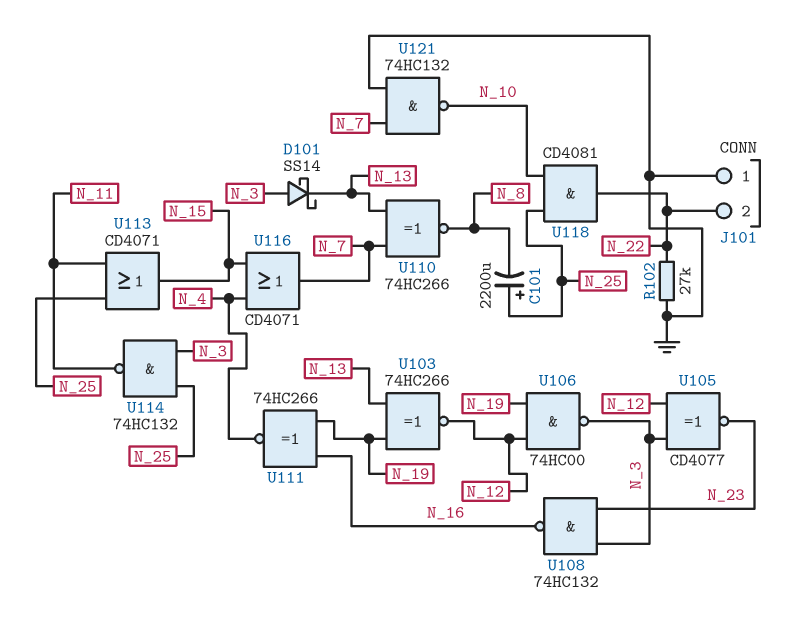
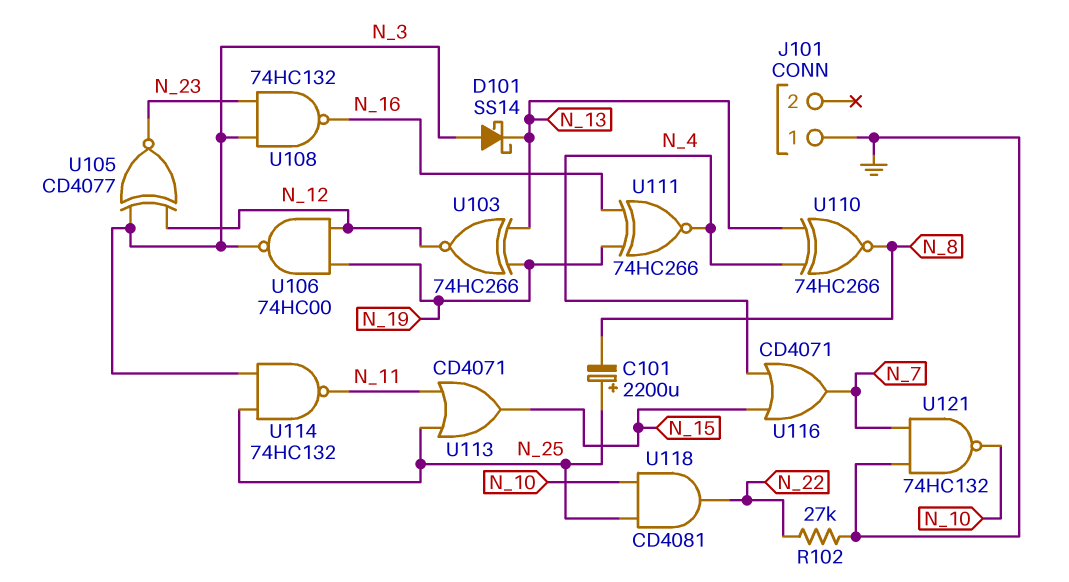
J101 pin 2: N_22 -> none
U110: XNOR 74HC266 (in N_7, in N_13, out N_8) -> XNOR 74HC266 (in N_4, in N_13, out N_8)

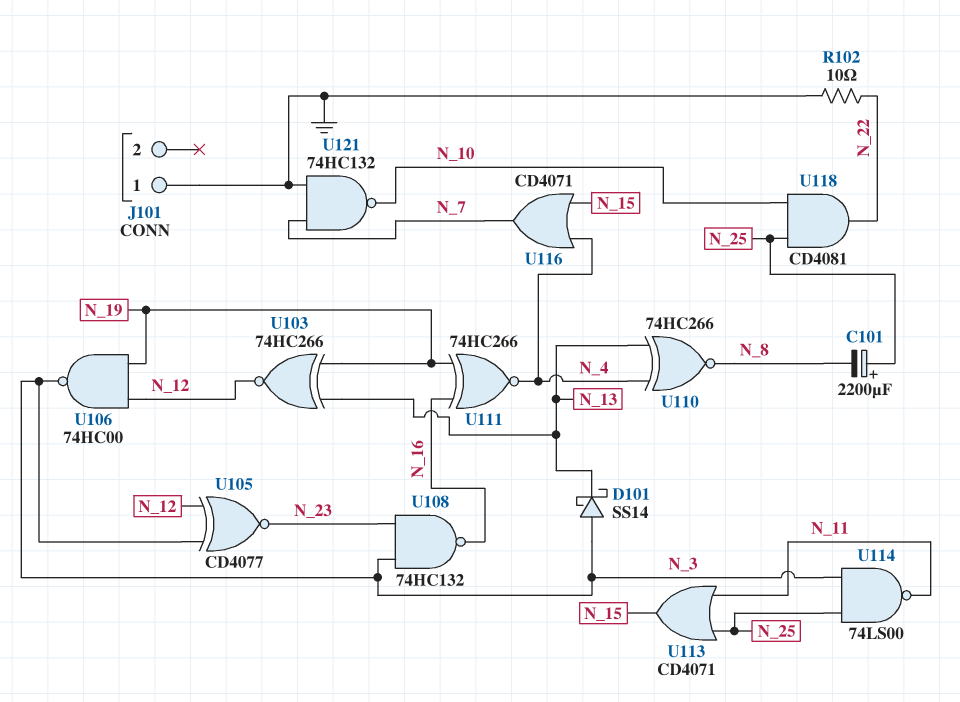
R102: 27k (GND, N_22) -> 10 (GND, N_22)
U114: NAND 74HC132 (in N_3, in N_25, out N_11) -> NAND 74LS00 (in N_3, in N_25, out N_11)

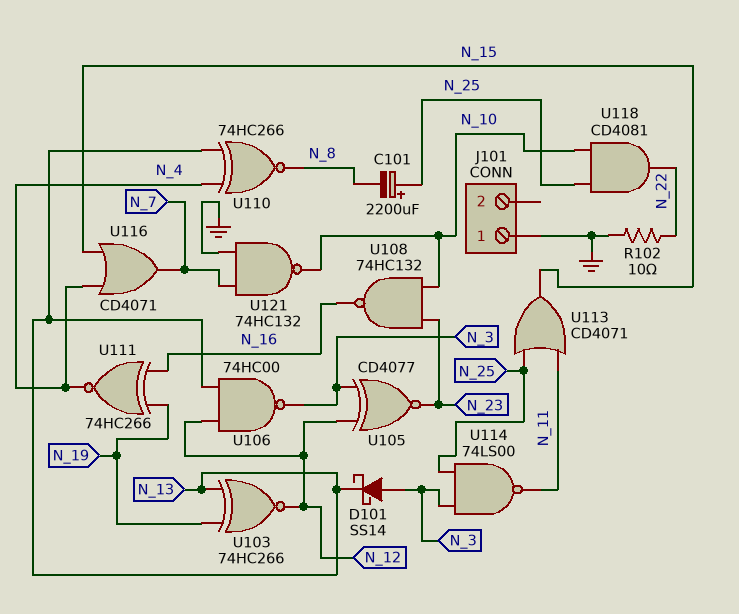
U106: NAND 74HC00 (in N_12, in N_19, out N_3) -> NAND 74HC00 (in N_12, in N_13, out N_3)
U108: NAND 74HC132 (in N_3, in N_23, out N_16) -> NAND 74HC132 (in N_10, in N_23, out N_16)

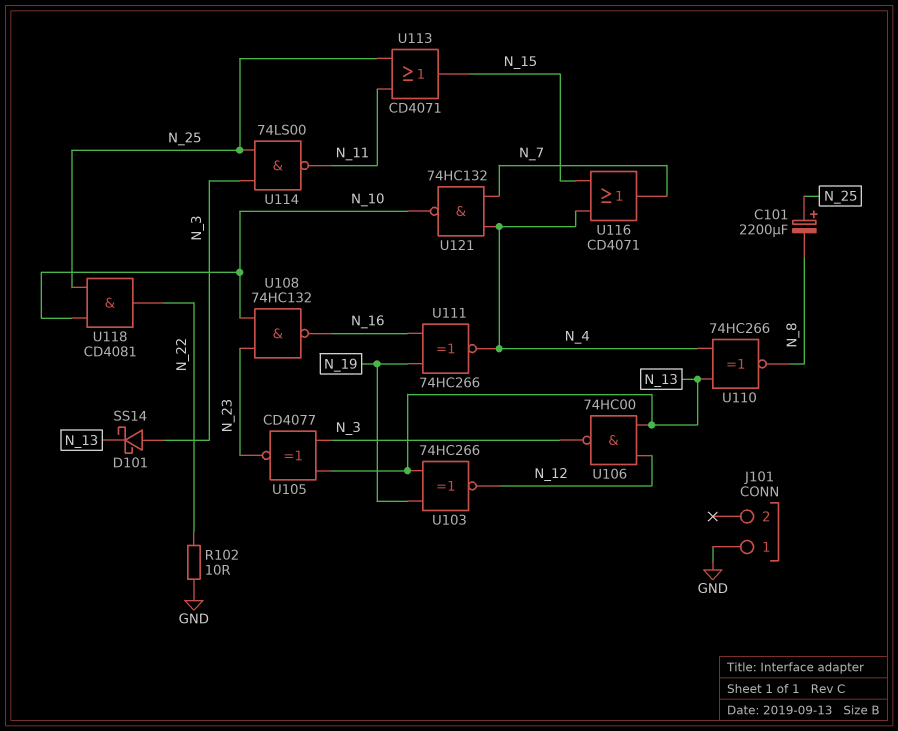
U105: XNOR CD4077 (in N_3, in N_12, out N_23) -> XNOR CD4077 (in N_3, in N_13, out N_23)
U121: NAND 74HC132 (in GND, in N_7, out N_10) -> NAND 74HC132 (in N_4, in N_7, out N_10)

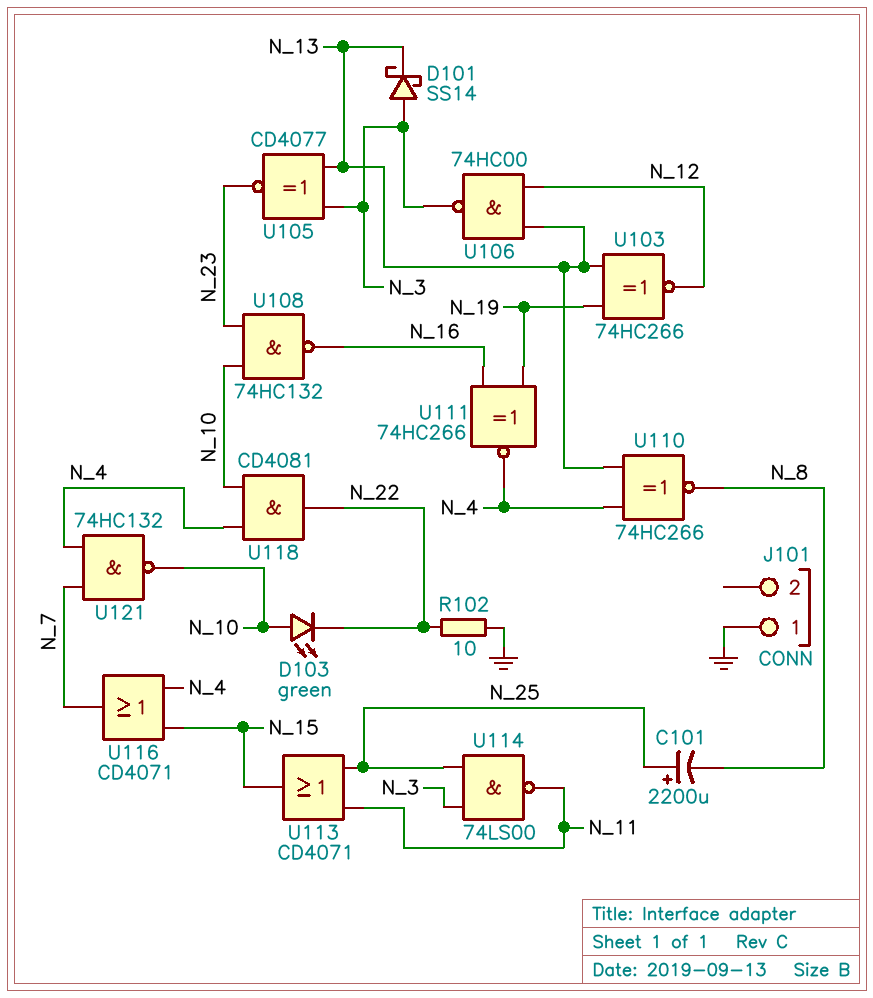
D103: none -> LED green (A N_10, K N_22)
U118: AND CD4081 (in N_10, in N_25, out N_22) -> AND CD4081 (in N_4, in N_10, out N_22)

